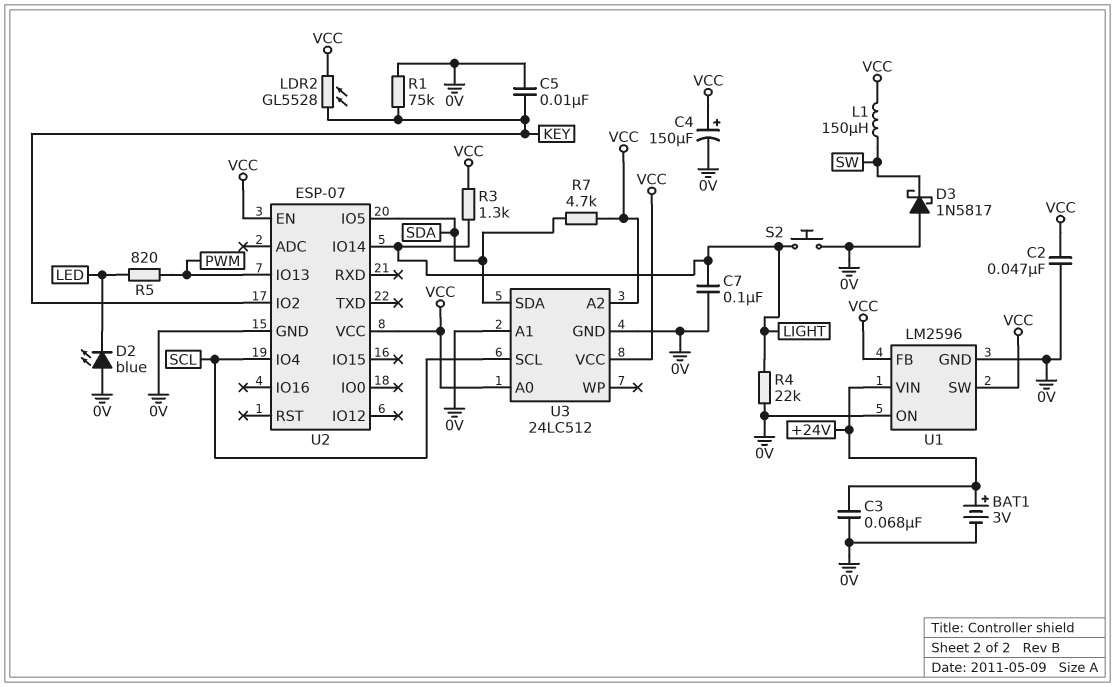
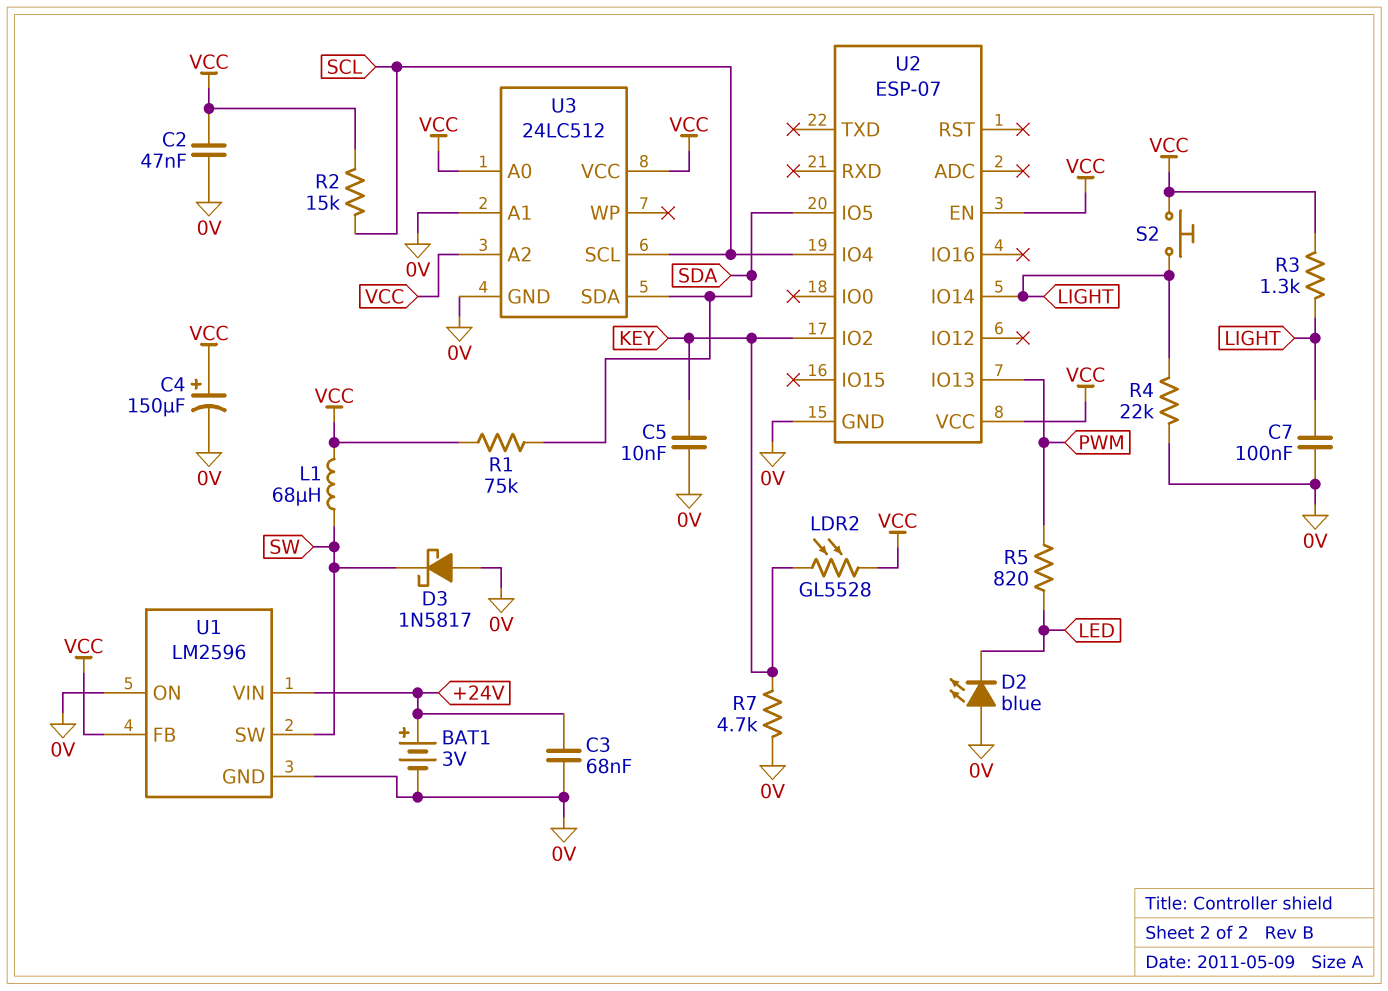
L1: 150uH (SW, VCC) -> 68uH (SW, VCC)
R1: 75k (0V, KEY) -> 75k (SDA, VCC)
R2: none -> 15k (SCL, VCC)
R7: 4.7k (SDA, VCC) -> 4.7k (0V, KEY)
S2: button (0V, LIGHT) -> button (LIGHT, VCC)
U1 pin SW: VCC -> SW

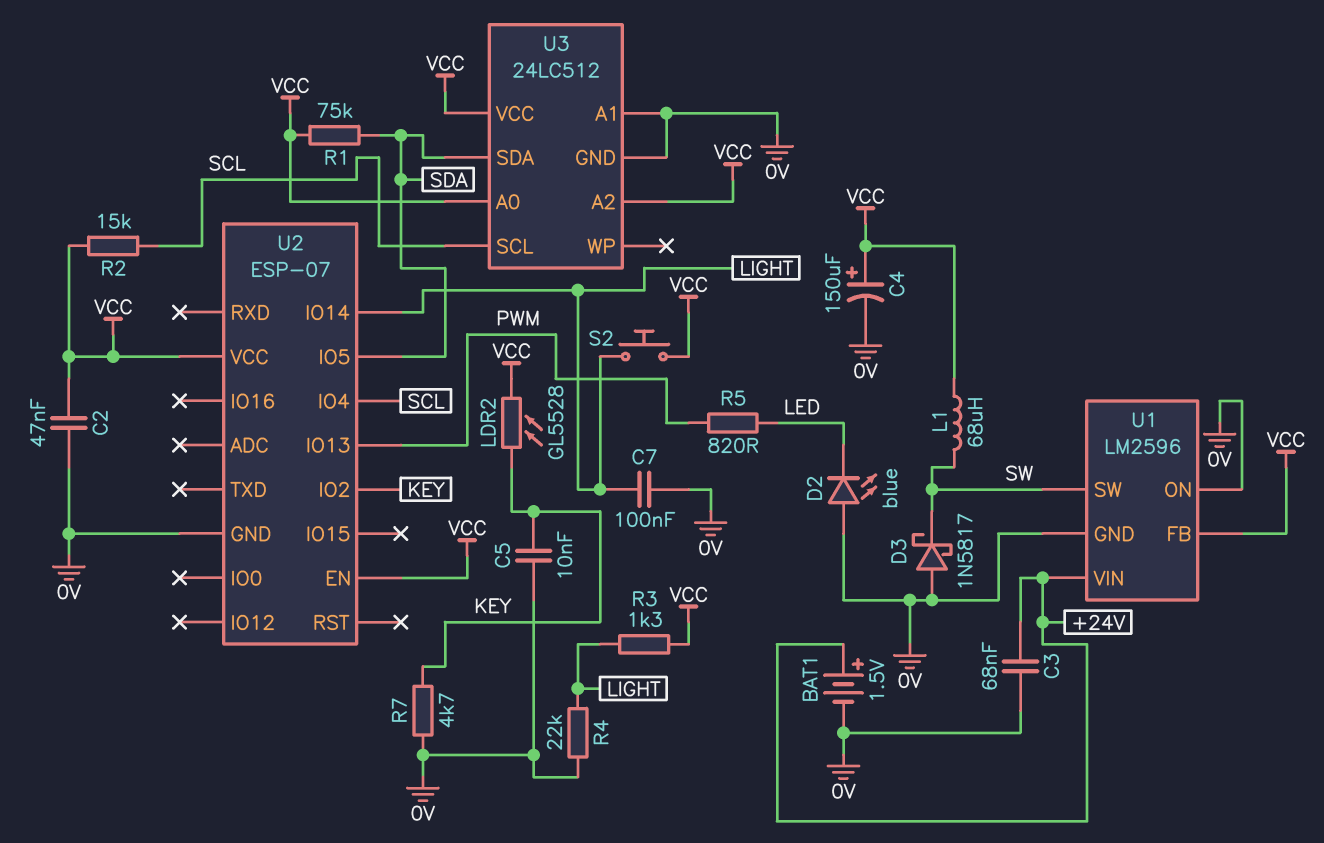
BAT1: 3V (plus +24V, minus 0V) -> 1.5V (plus +24V, minus 0V)

